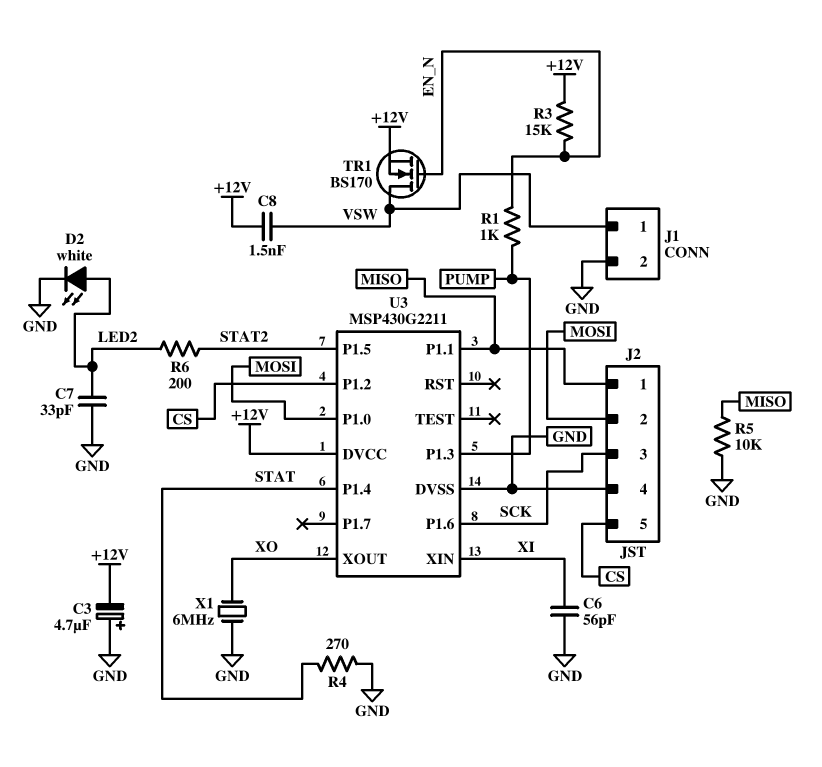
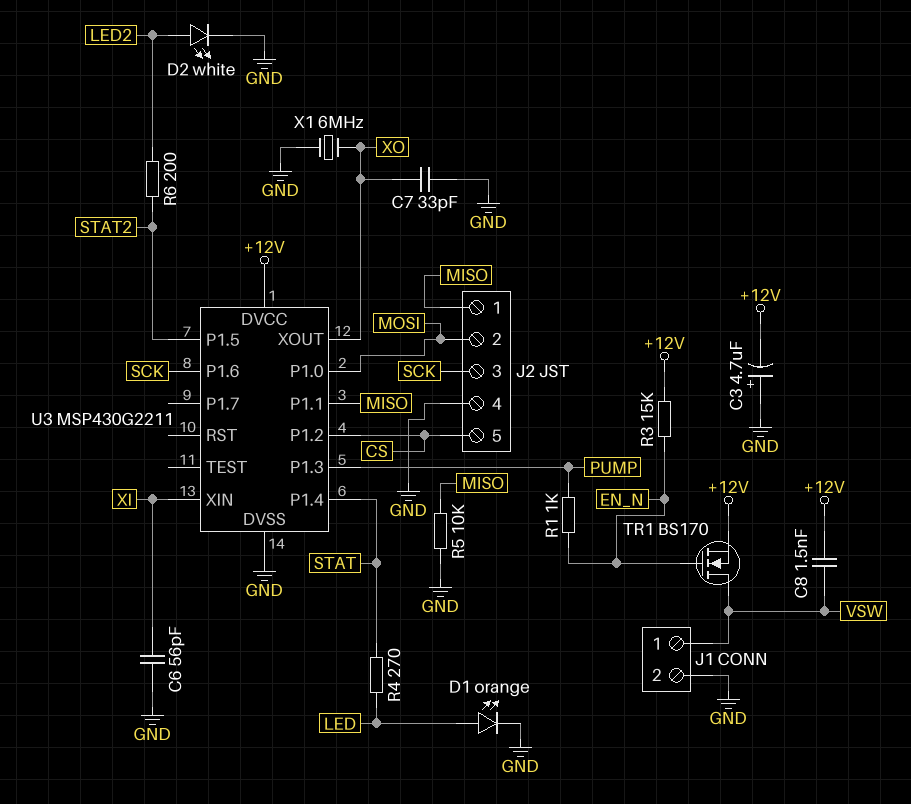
C7: 33pF (GND, LED2) -> 33pF (GND, XO)
D1: none -> LED orange (A LED, K GND)
R4: 270 (GND, STAT) -> 270 (LED, STAT)

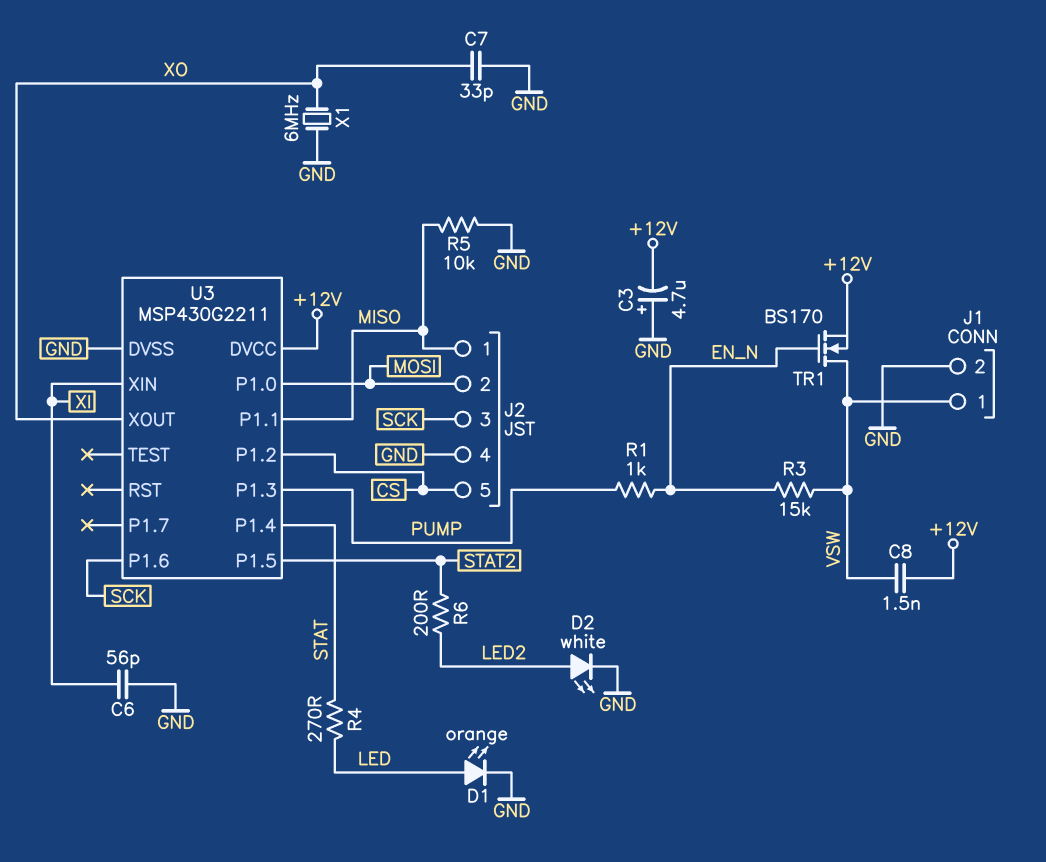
R3: 15k (+12V, EN_N) -> 15k (EN_N, VSW)

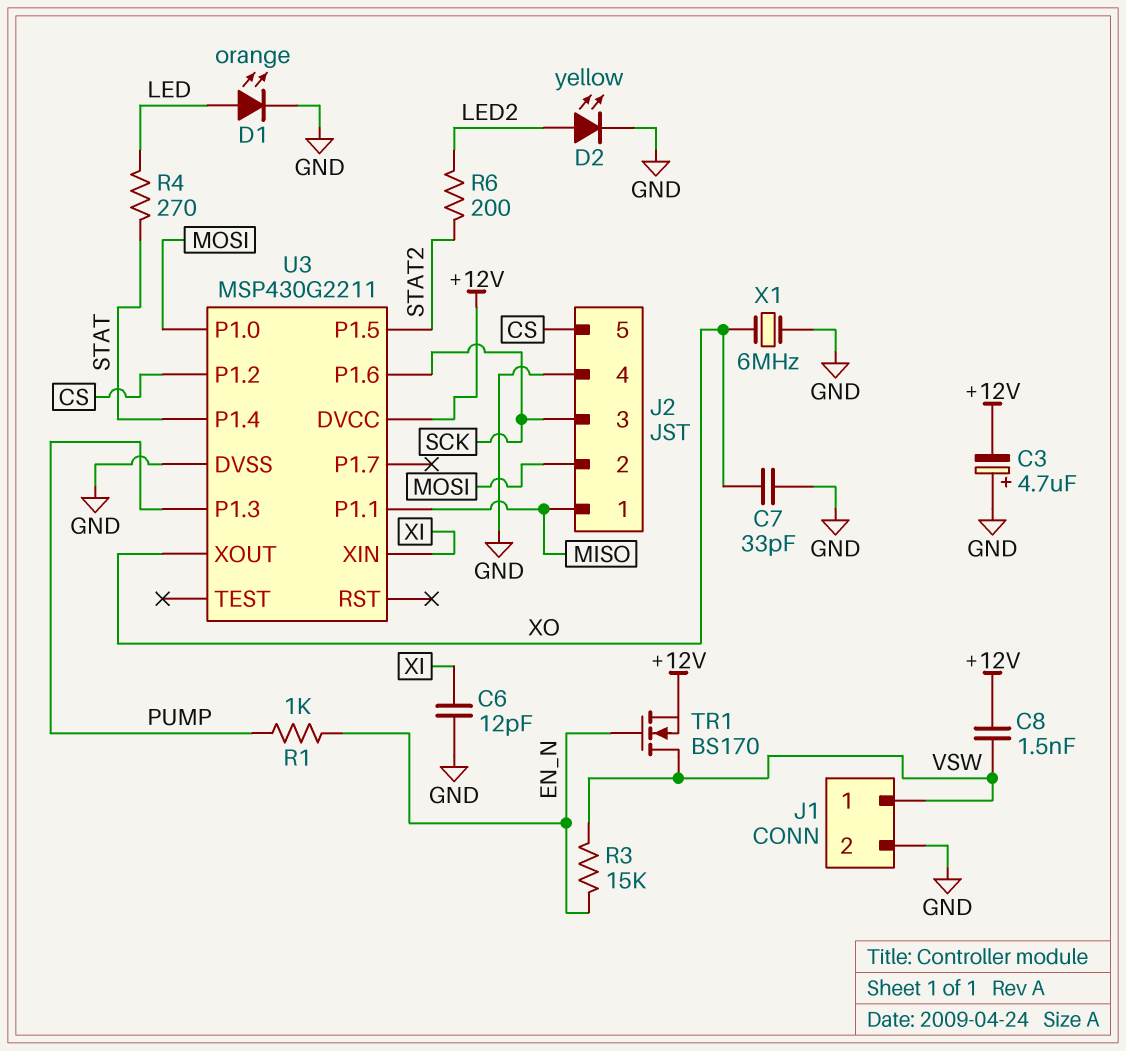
C6: 56pF (GND, XI) -> 12pF (GND, XI)
D2: LED white (A LED2, K GND) -> LED yellow (A LED2, K GND)
R5: 10k (GND, MISO) -> none

